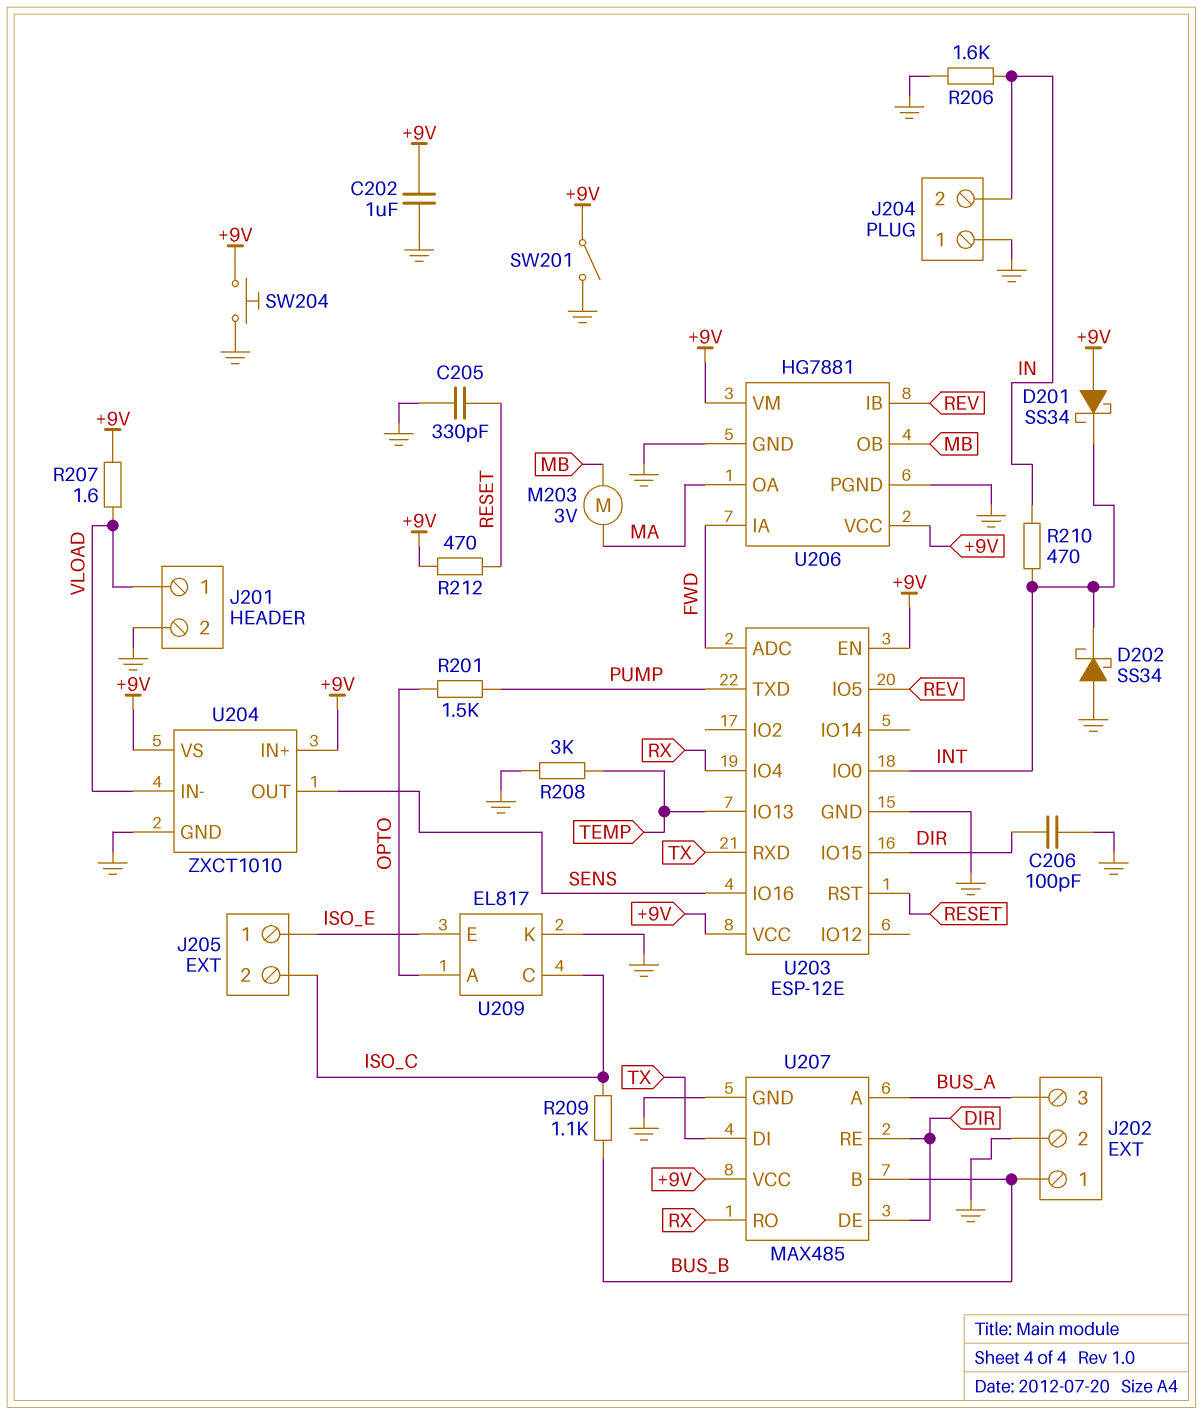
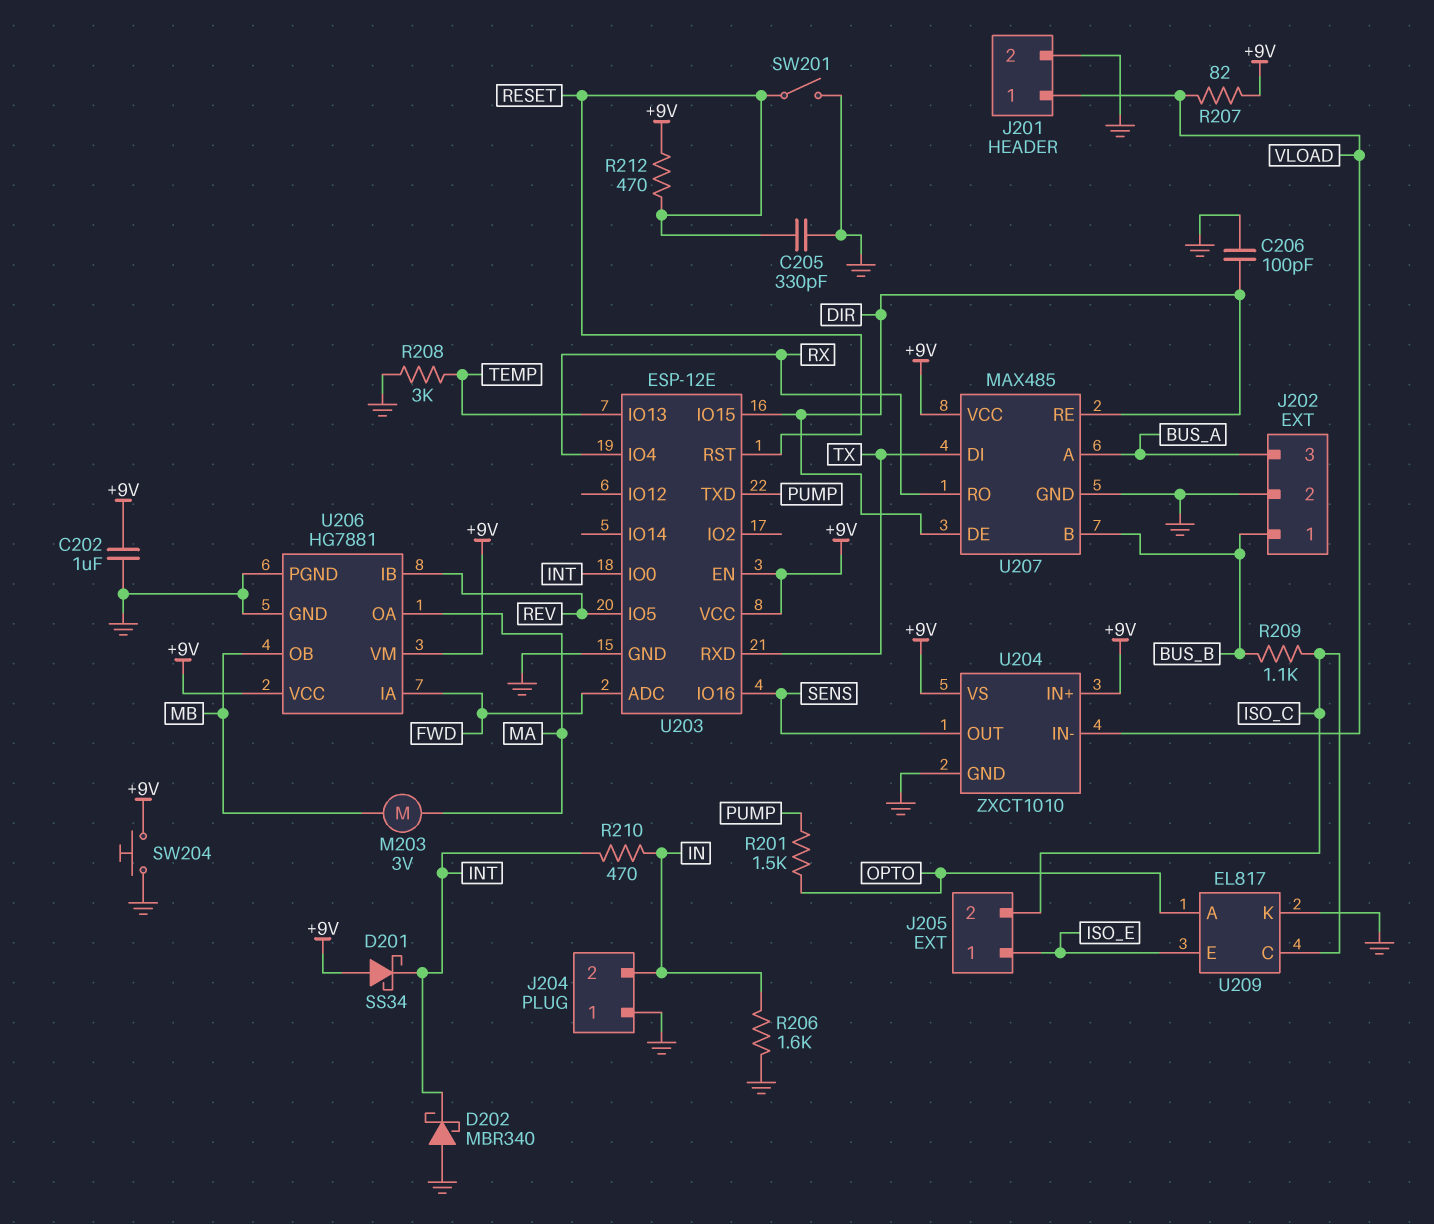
D202: schottky SS34 (A GND, K INT) -> schottky MBR340 (A GND, K INT)
R207: 1.6 (+9V, VLOAD) -> 82 (+9V, VLOAD)
SW201: switch (+9V, GND) -> switch (GND, RESET)

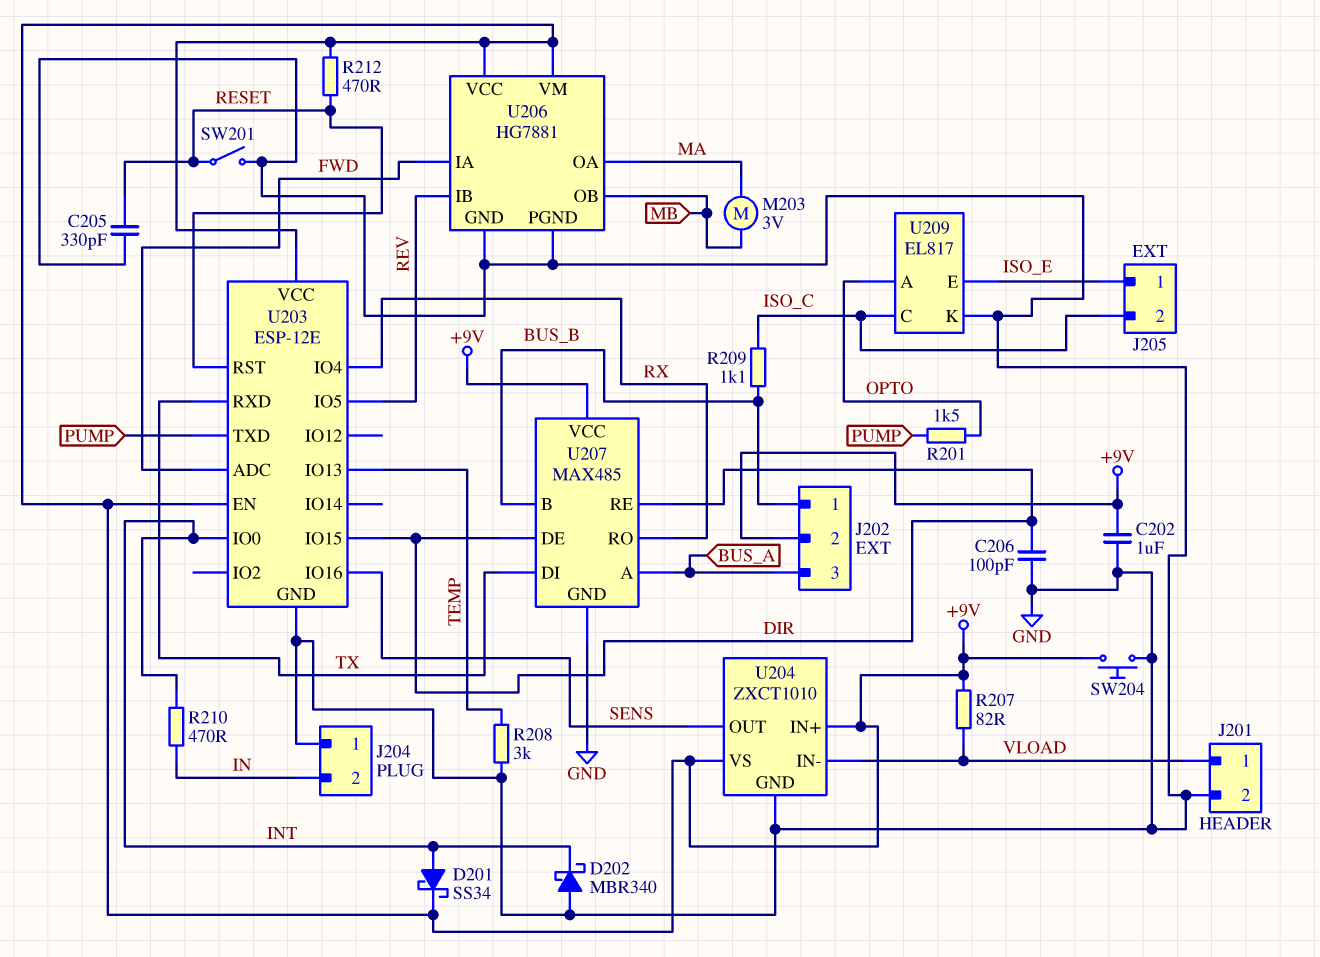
D201: schottky SS34 (A +9V, K INT) -> schottky SS34 (A INT, K +9V)
J202 pin 2: GND -> +9V
R206: 1.6k (GND, IN) -> none

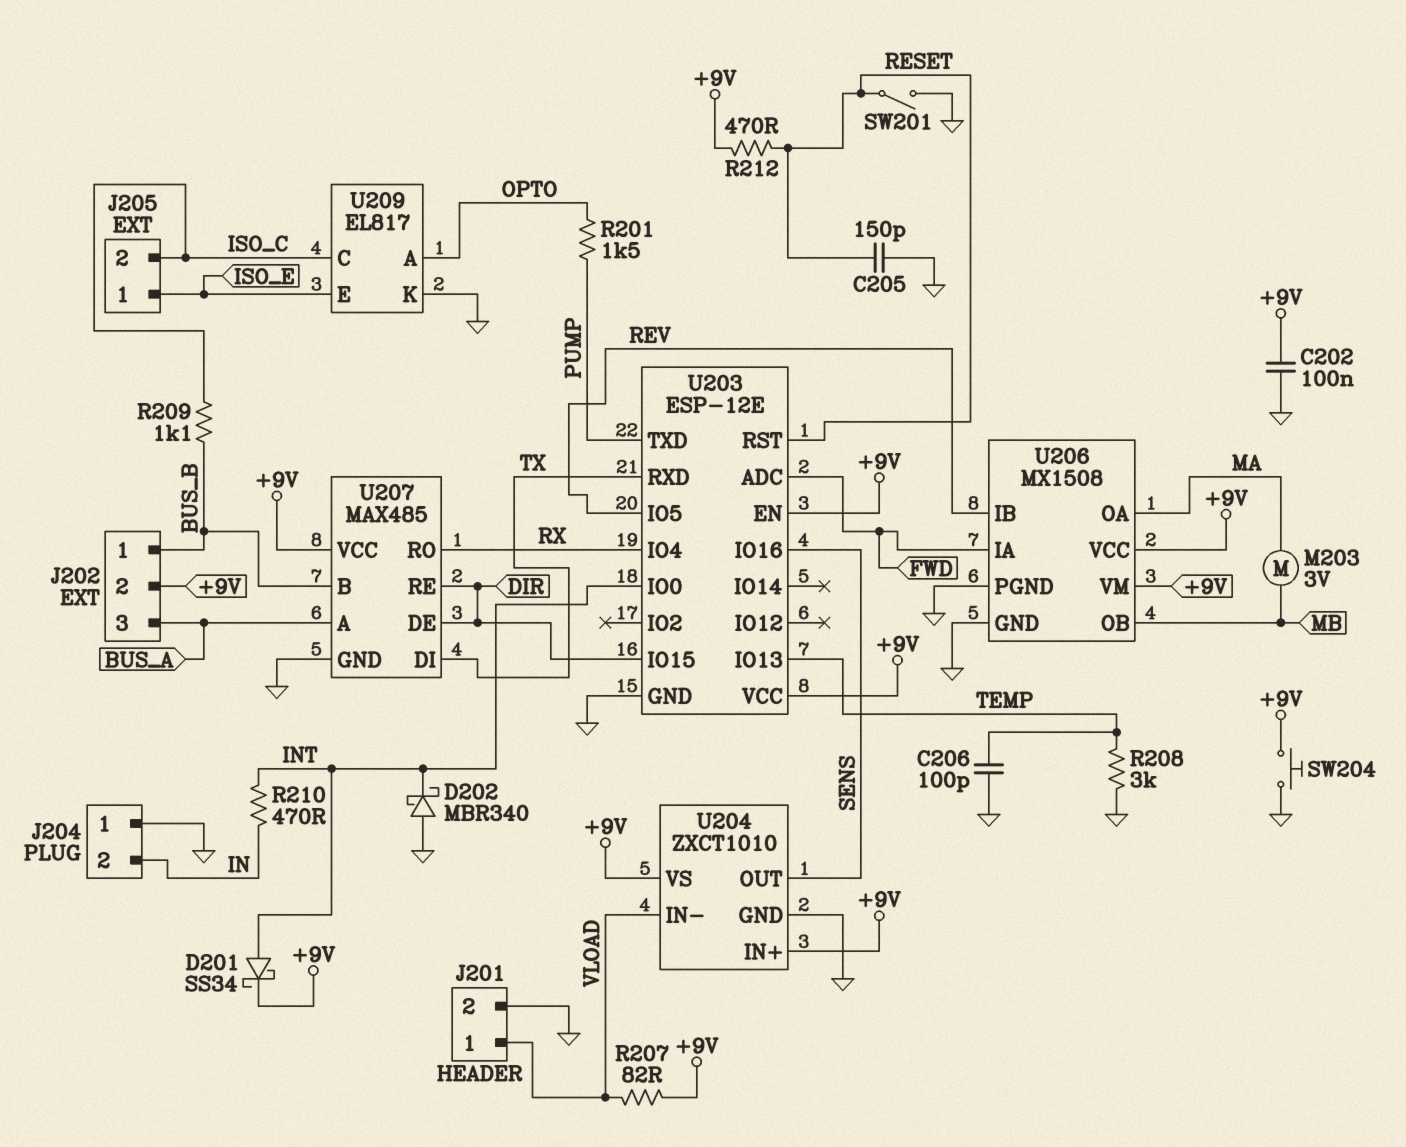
C202: 1uF (+9V, GND) -> 100nF (+9V, GND)
C205: 330pF (GND, RESET) -> 150pF (GND, RESET)
C206: 100pF (DIR, GND) -> 100pF (GND, TEMP)
U206: HG7881 -> MX1508

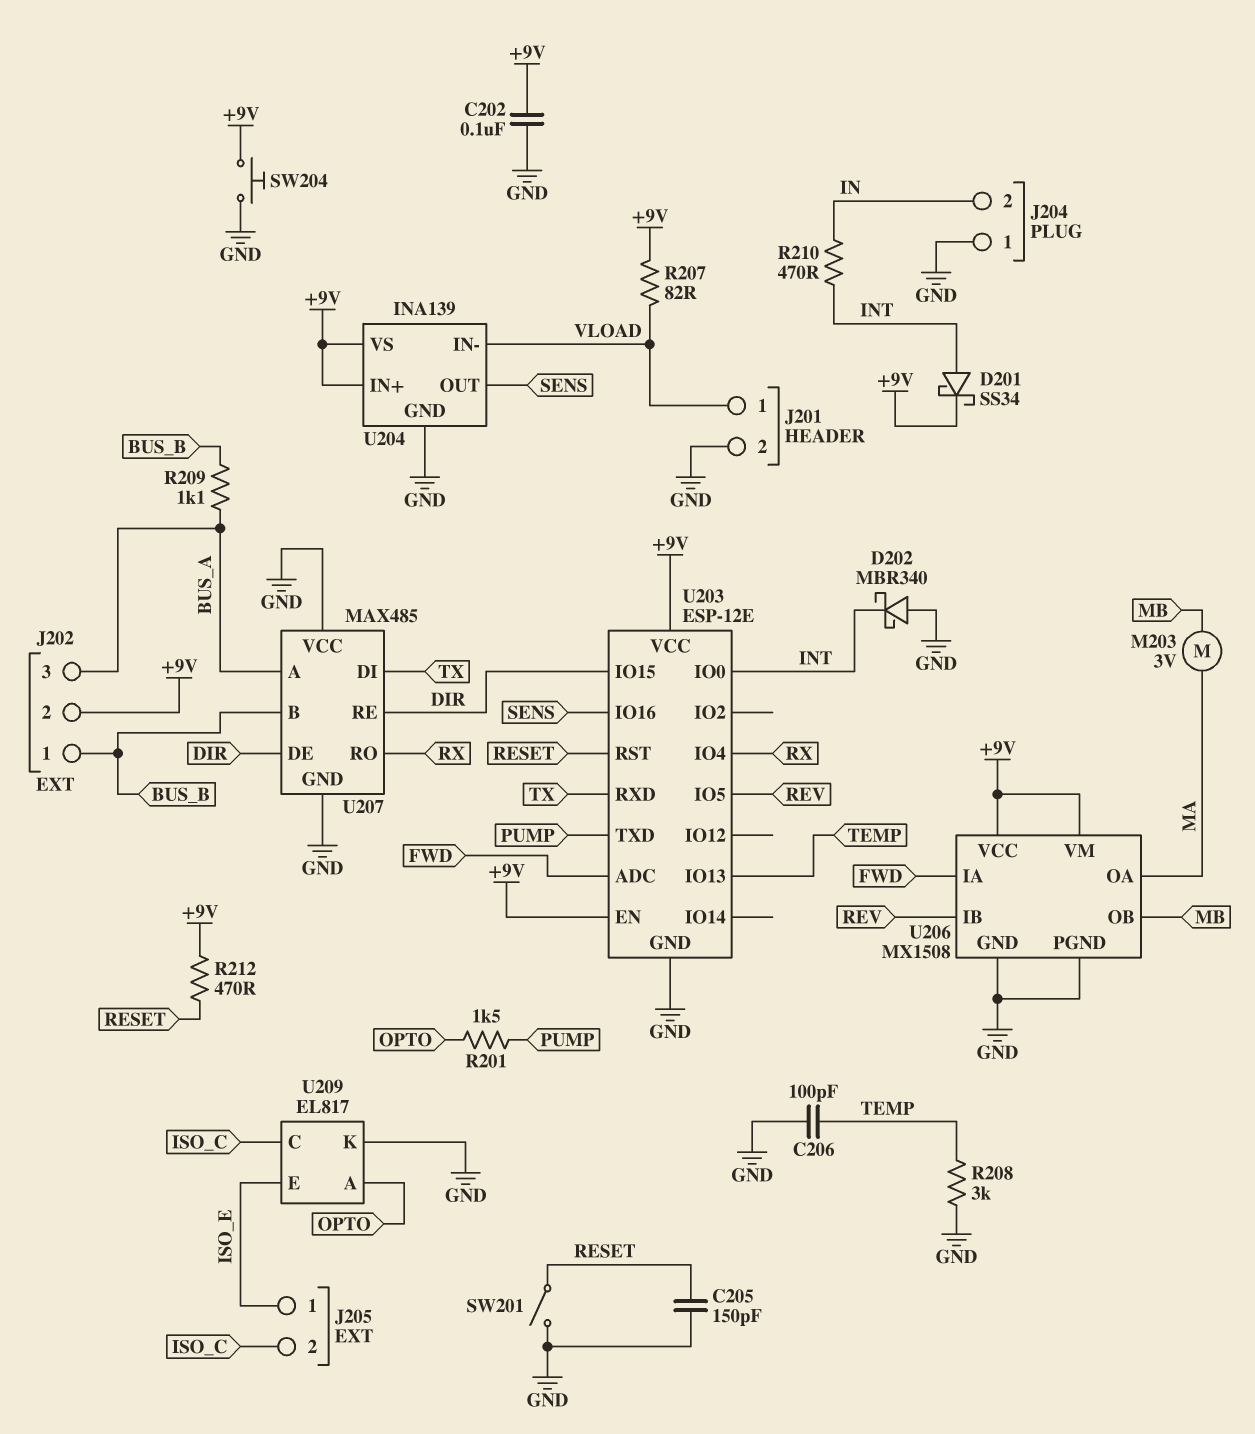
R209: 1.1k (BUS_B, ISO_C) -> 1.1k (BUS_A, BUS_B)
U204: ZXCT1010 -> INA139
U207 pin VCC: +9V -> GND

